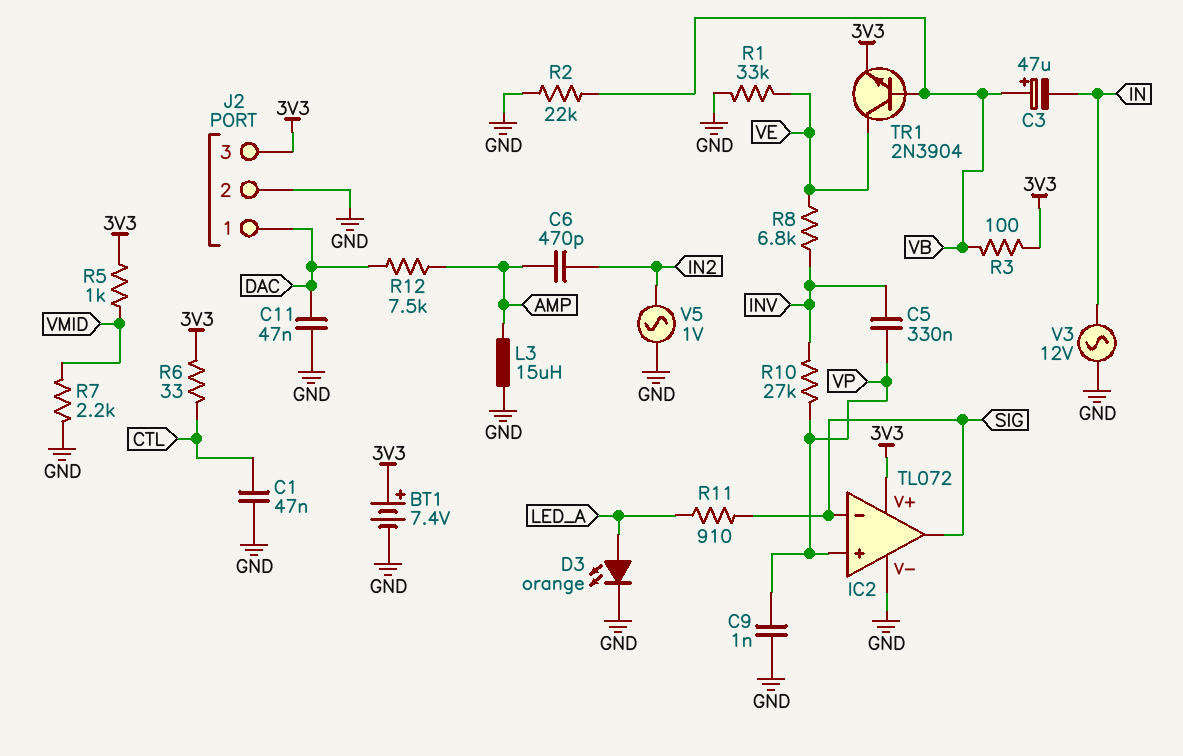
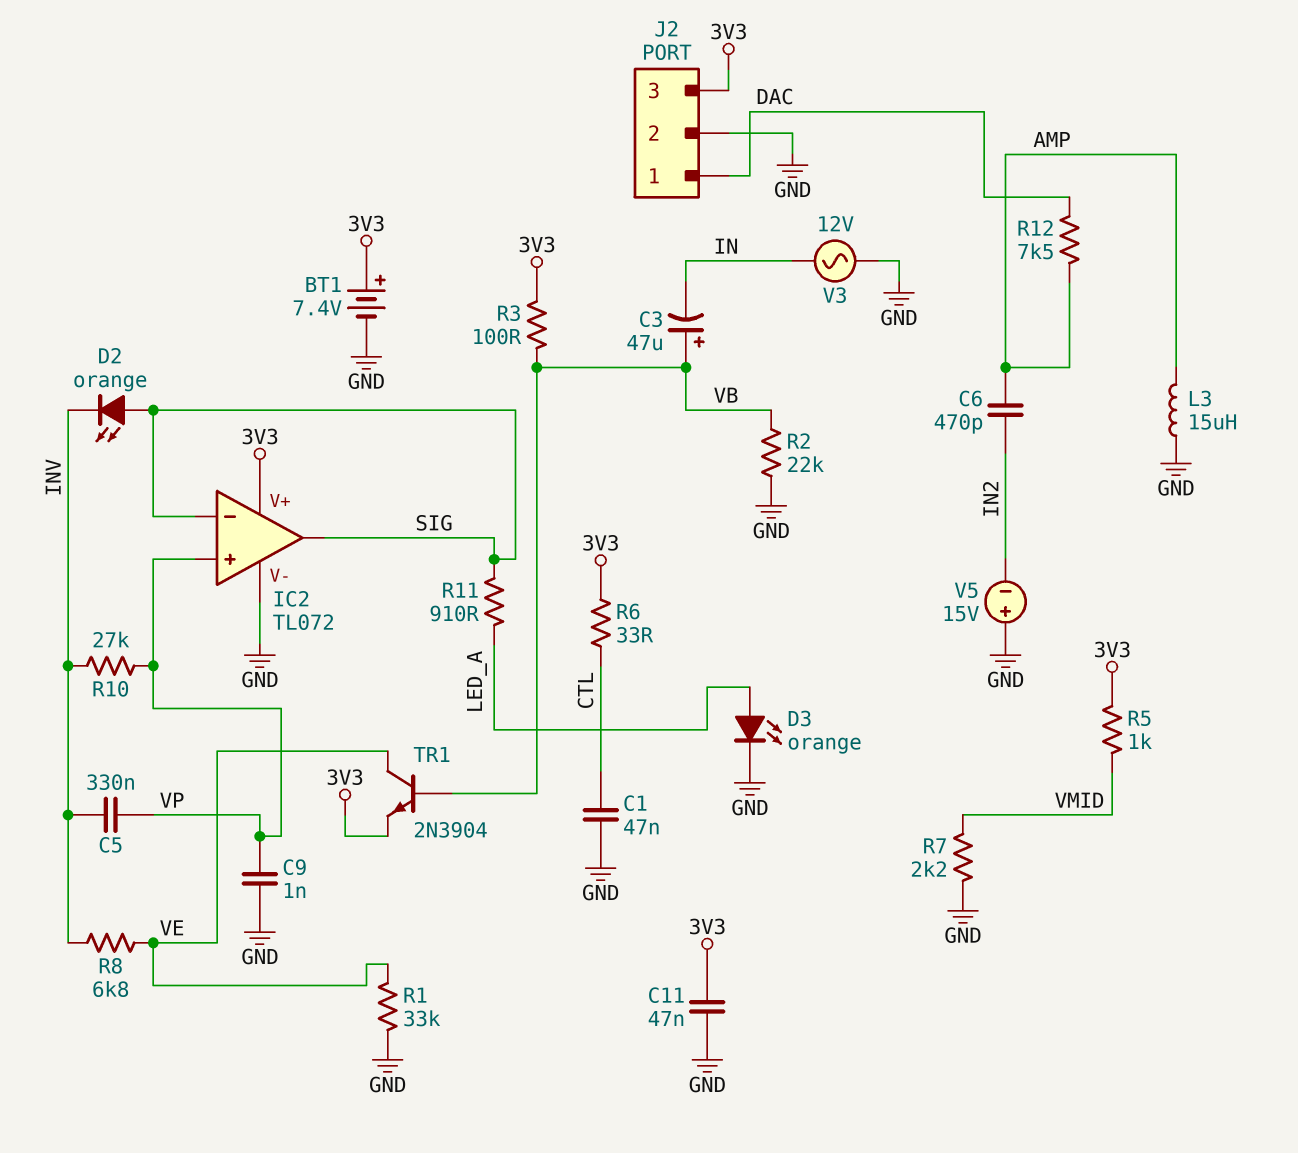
C11: 47nF (DAC, GND) -> 47nF (3V3, GND)
D2: none -> LED orange (A SIG, K INV)
V5: AC 1V (GND, IN2) -> 15V (plus GND, minus IN2)

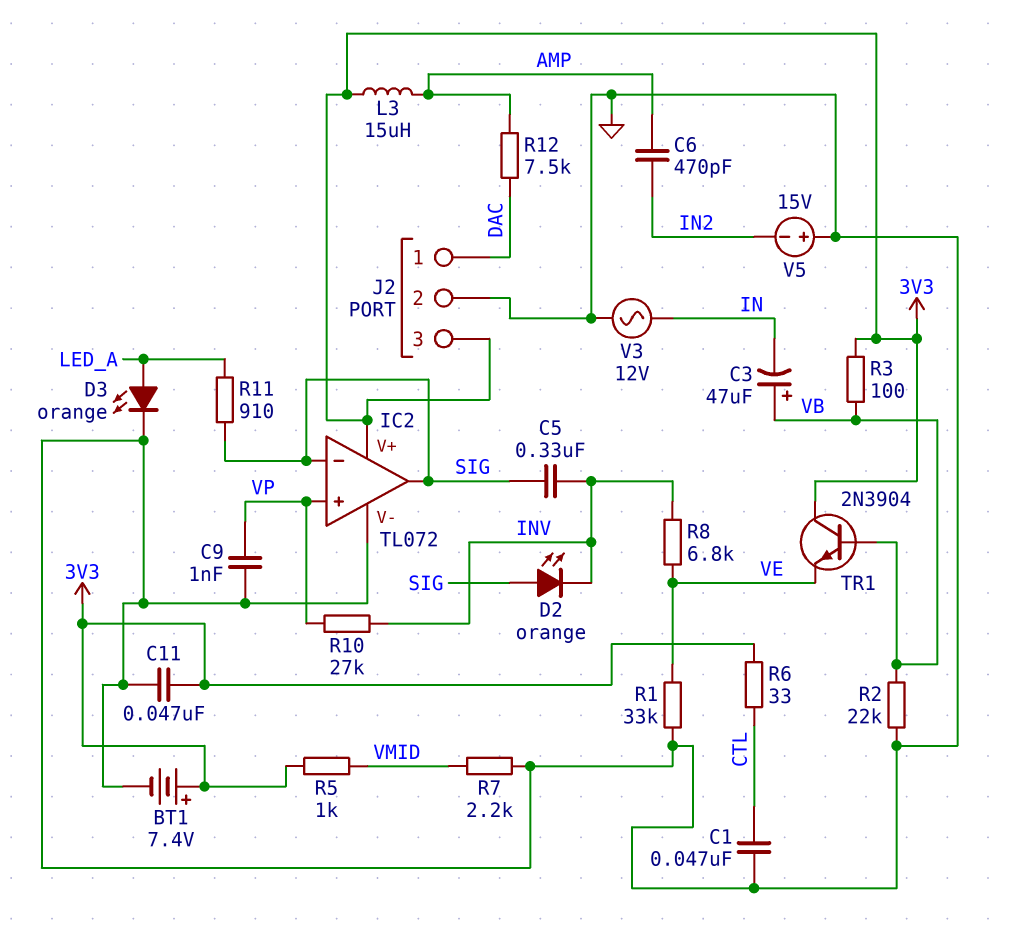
C5: 330nF (INV, VP) -> 330nF (INV, SIG)
L3: 15uH (AMP, GND) -> 15uH (3V3, AMP)
TR1: NPN 2N3904 (B VB, C VE, E 3V3) -> NPN 2N3904 (B VB, C 3V3, E VE)

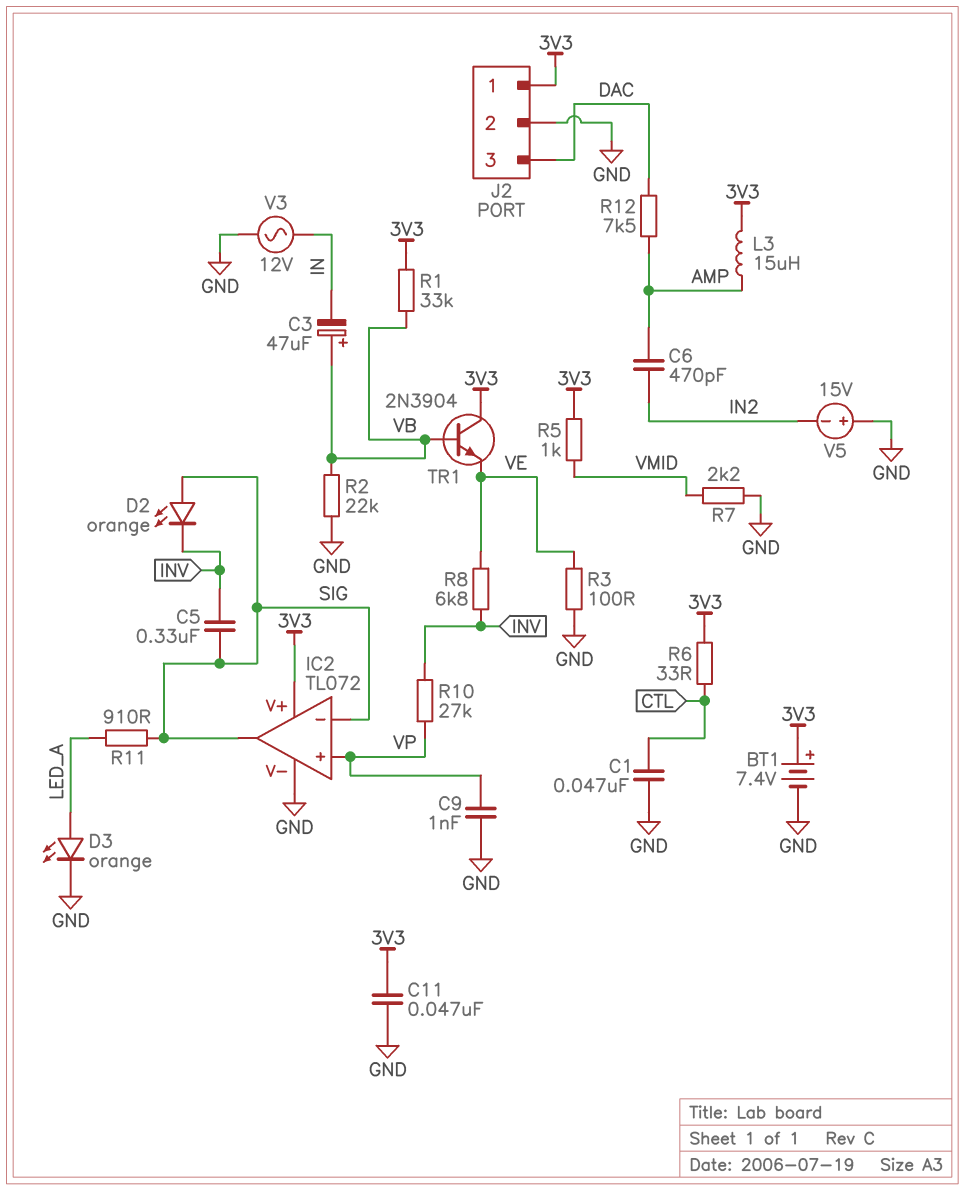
J2 pin 1: DAC -> 3V3
J2 pin 3: 3V3 -> DAC
R1: 33k (GND, VE) -> 33k (3V3, VB)
R3: 100 (3V3, VB) -> 100 (GND, VE)

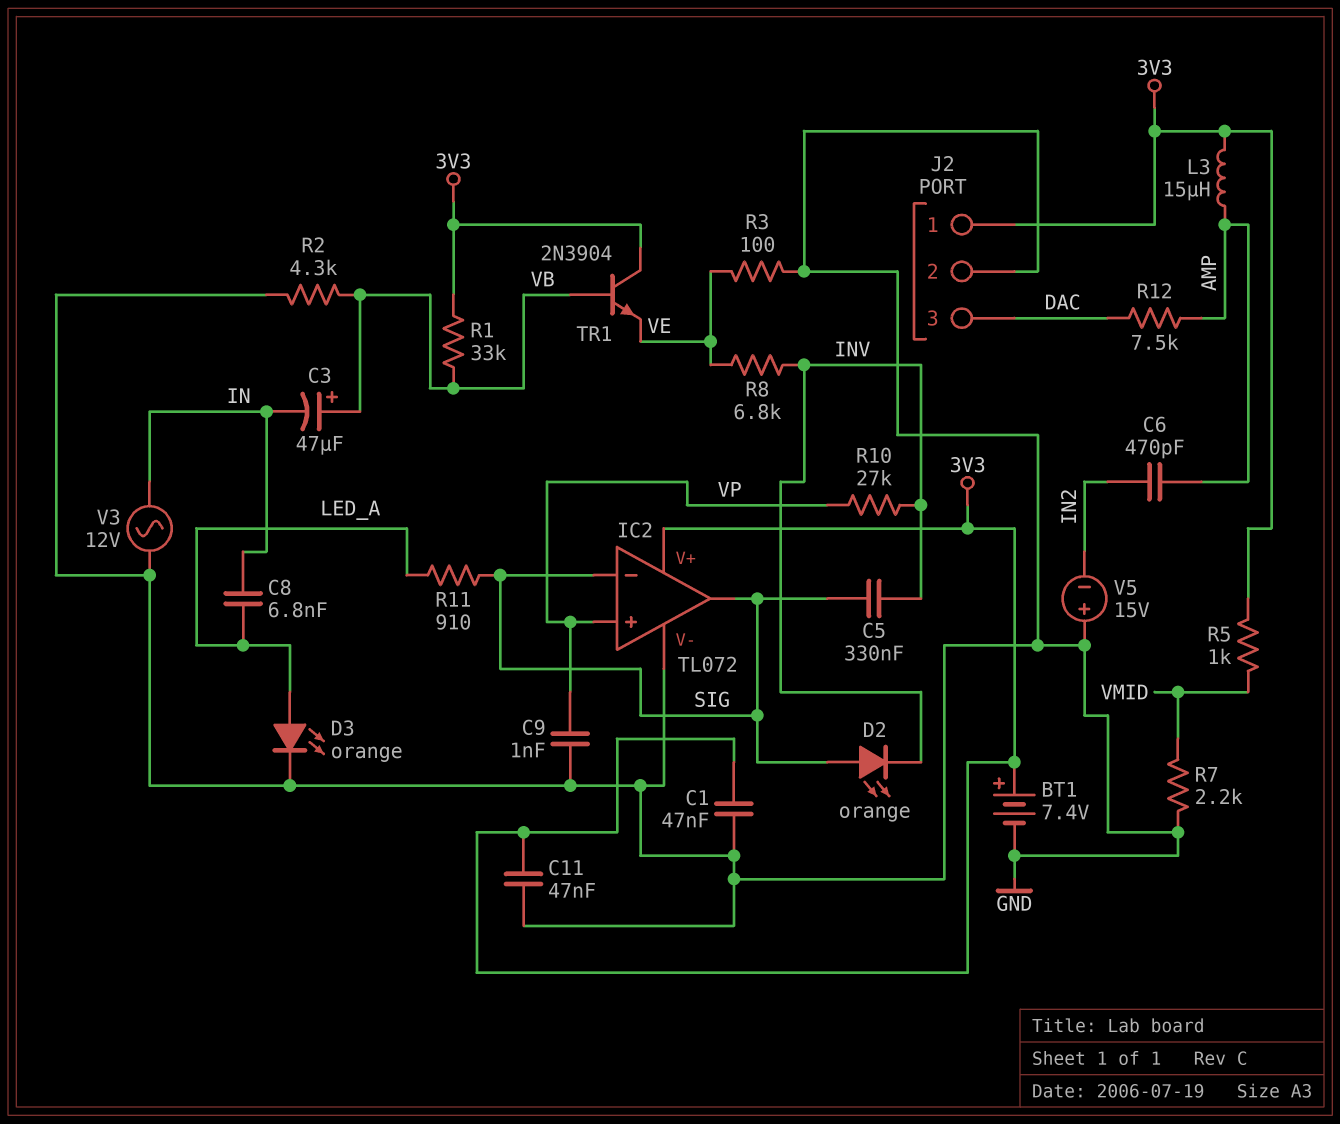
C1: 47nF (CTL, GND) -> 47nF (3V3, GND)
C8: none -> 6.8nF (IN, LED_A)
R2: 22k (GND, VB) -> 4.3k (GND, VB)
R6: 33 (3V3, CTL) -> none

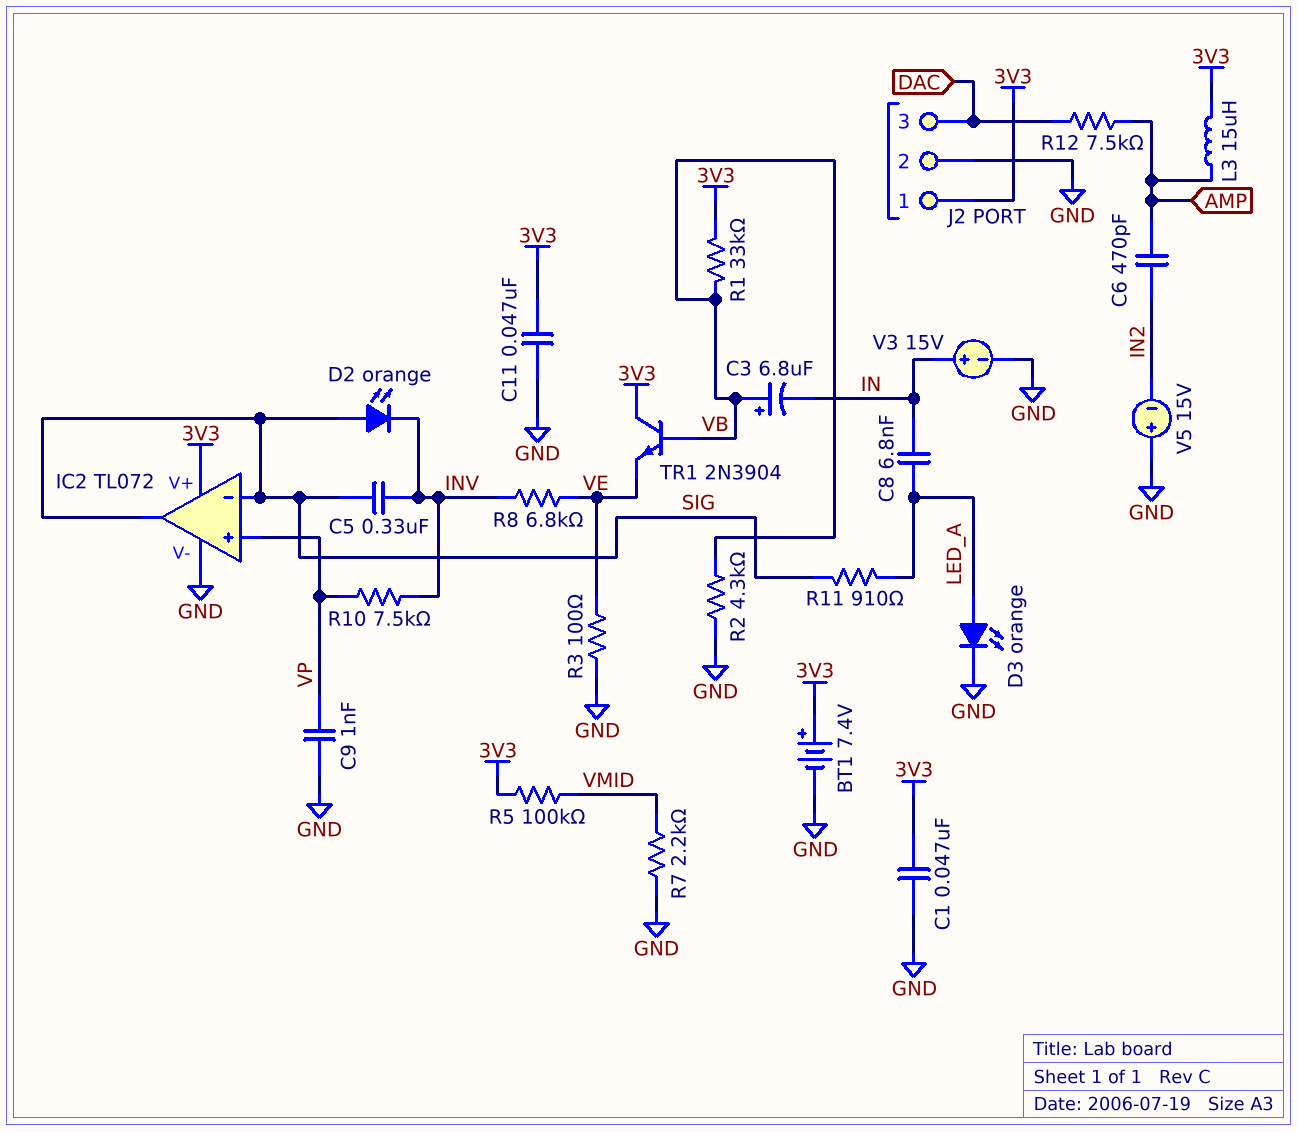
C3: 47uF (plus VB, minus IN) -> 6.8uF (plus VB, minus IN)
R5: 1k (3V3, VMID) -> 100k (3V3, VMID)
R10: 27k (INV, VP) -> 7.5k (INV, VP)
V3: AC 12V (GND, IN) -> 15V (plus IN, minus GND)

